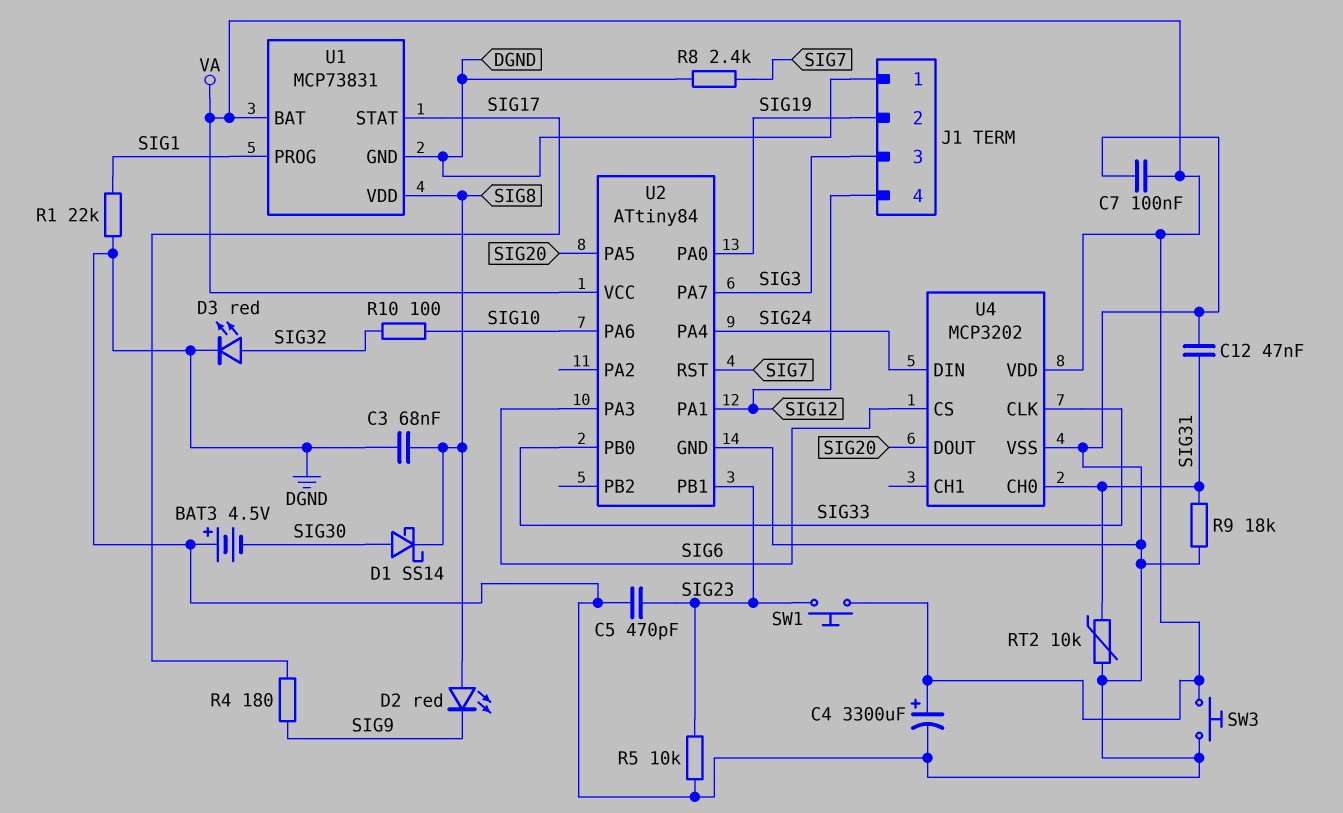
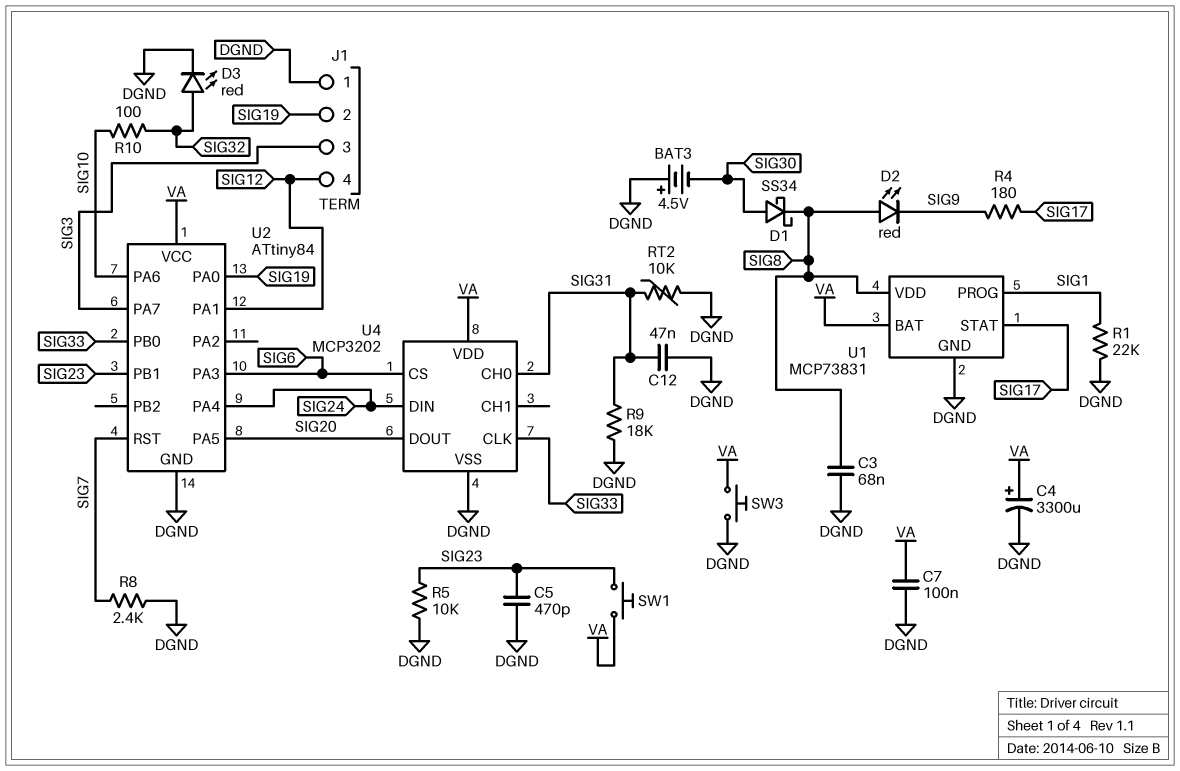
D1: schottky SS14 (A SIG30, K SIG8) -> schottky SS34 (A SIG30, K SIG8)

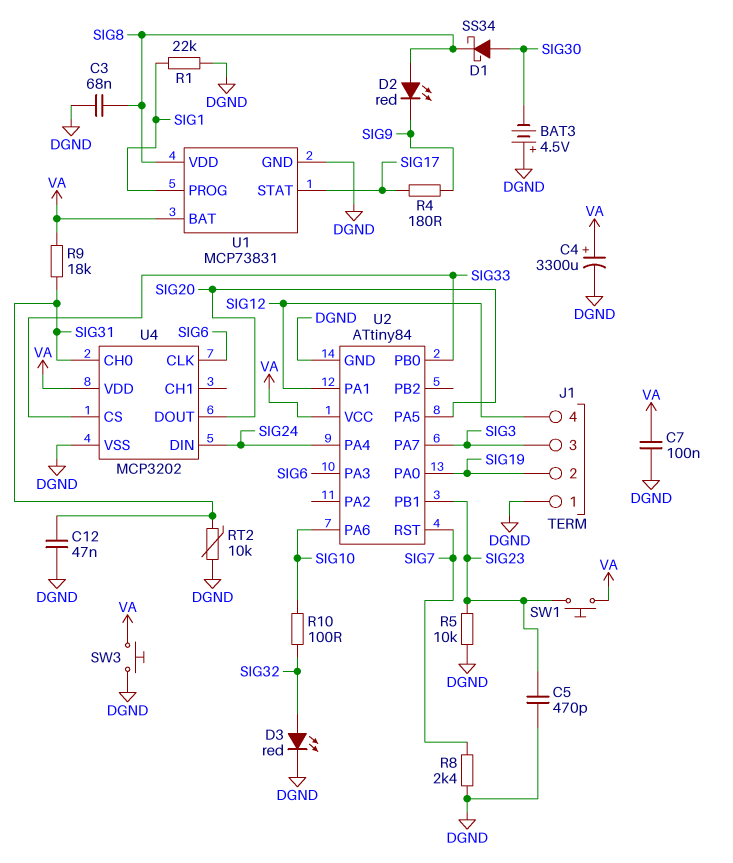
R9: 18k (DGND, SIG31) -> 18k (SIG31, VA)
U4 pin CLK: SIG33 -> SIG6
U4 pin CS: SIG6 -> SIG33

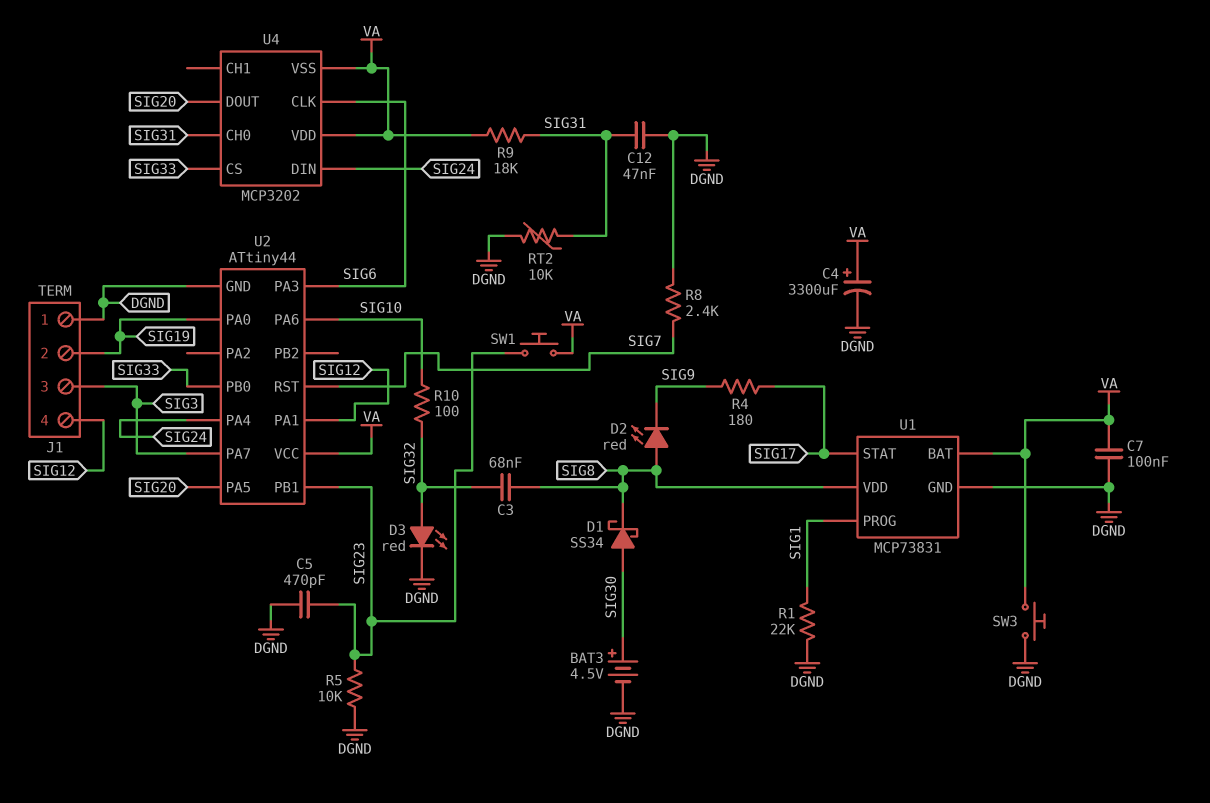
BAT3: 4.5V (plus DGND, minus SIG30) -> 4.5V (plus SIG30, minus DGND)
C3: 68nF (DGND, SIG8) -> 68nF (SIG8, SIG32)
U2: ATtiny84 -> ATtiny44
U4 pin VSS: DGND -> VA

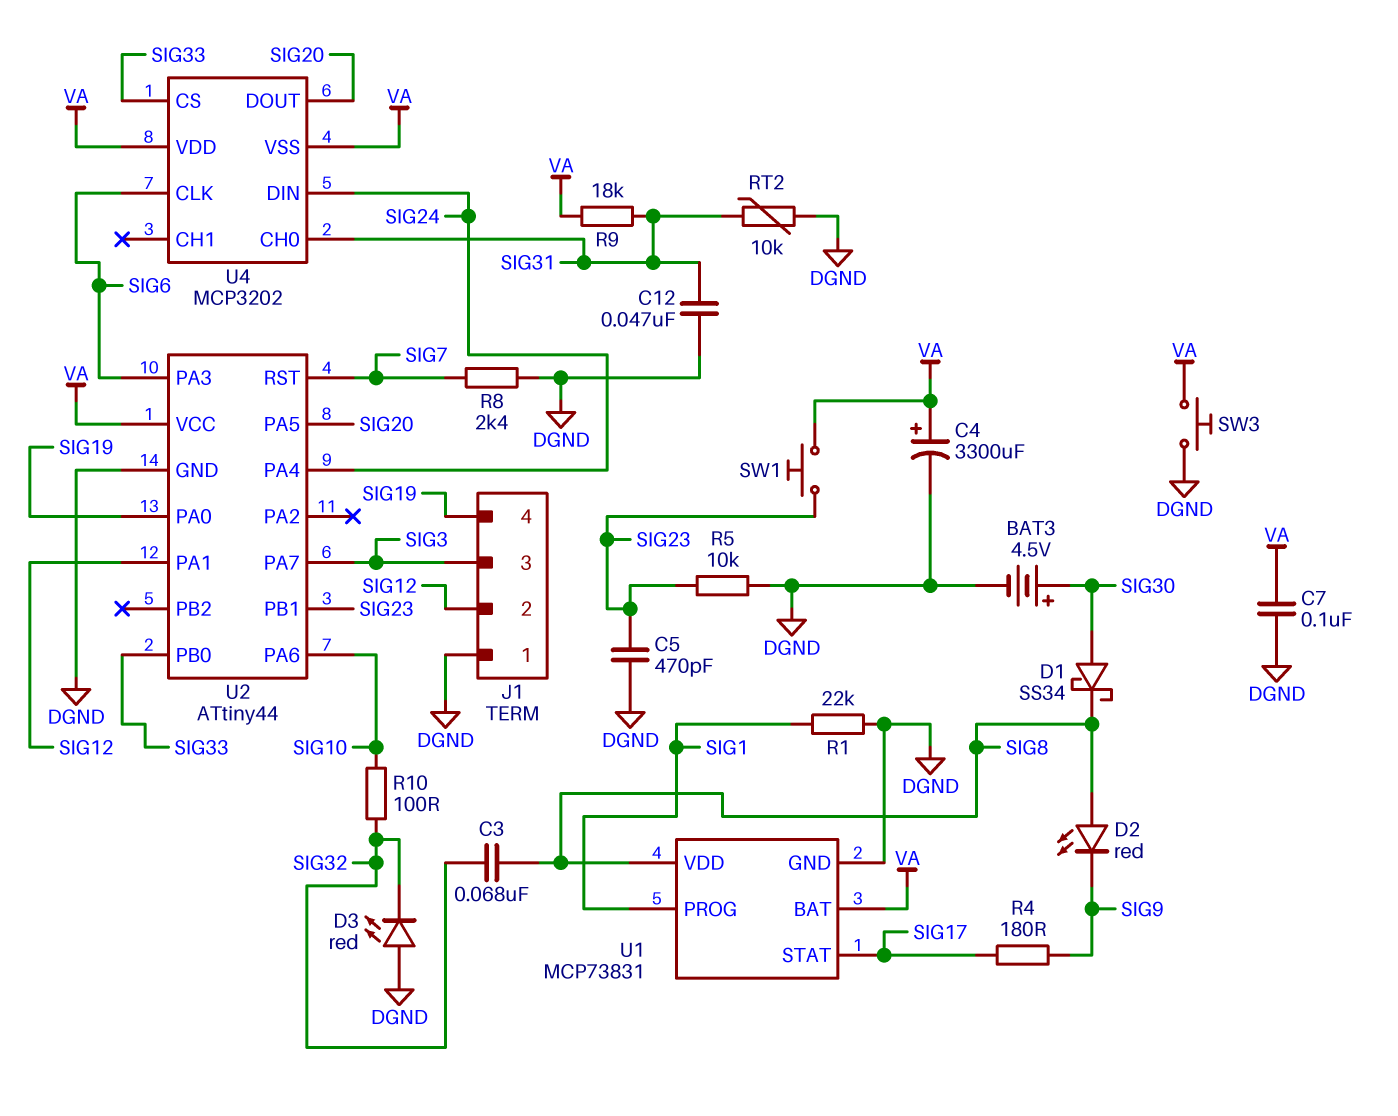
D3: LED red (A SIG32, K DGND) -> LED red (A DGND, K SIG32)
J1 pin 2: SIG19 -> SIG12
J1 pin 4: SIG12 -> SIG19

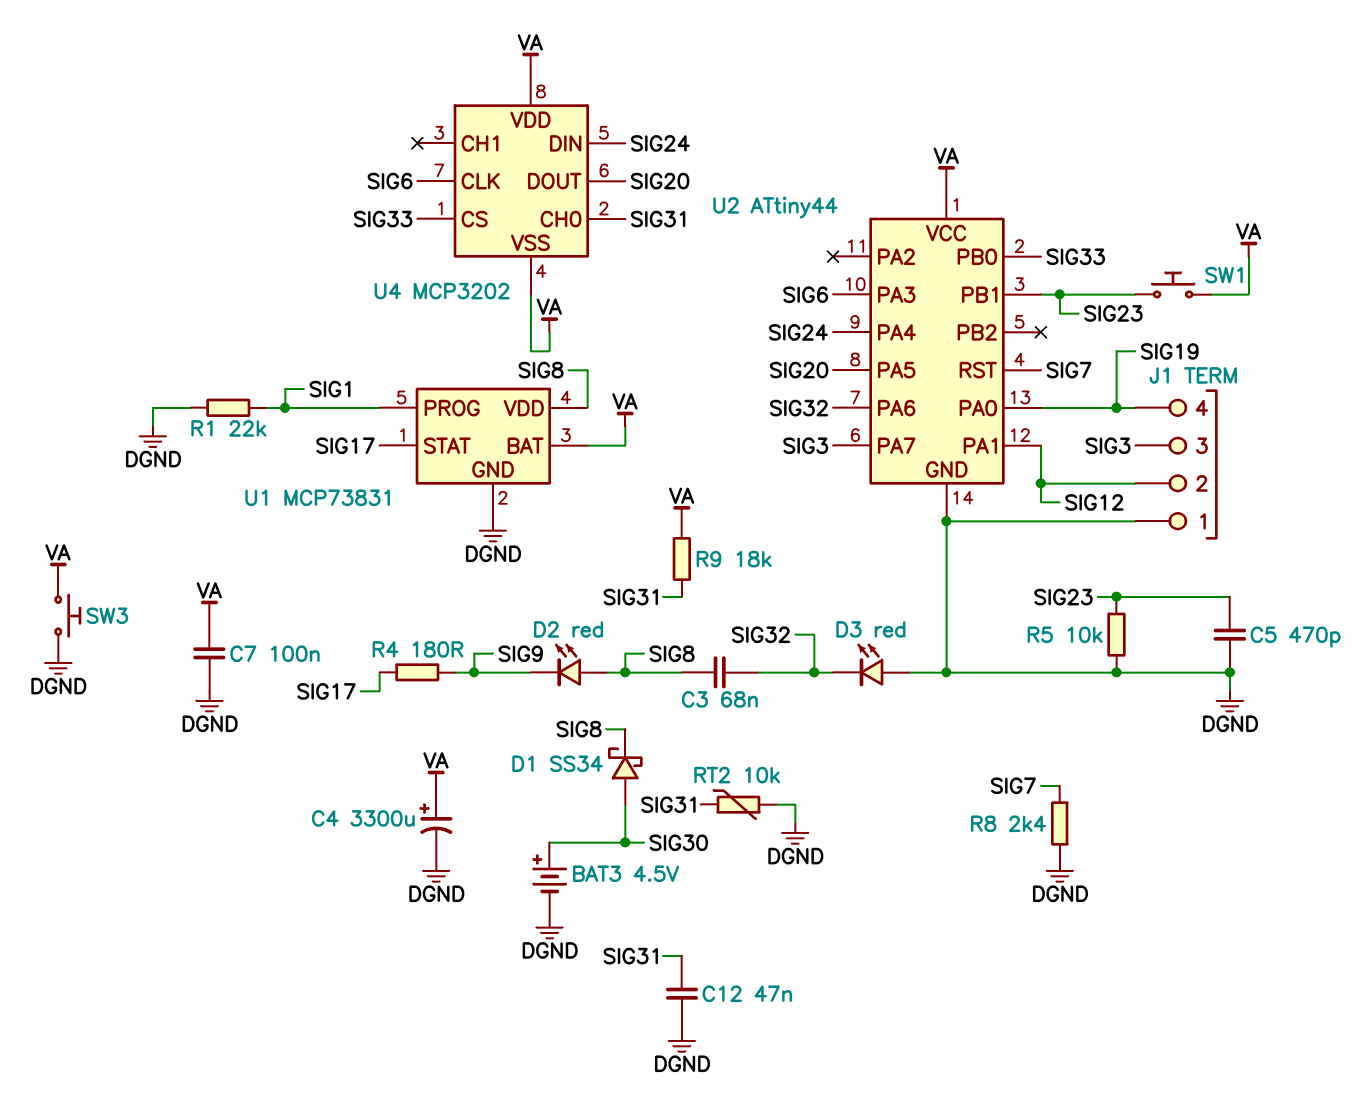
R10: 100 (SIG10, SIG32) -> none
U2 pin PA6: SIG10 -> SIG32

